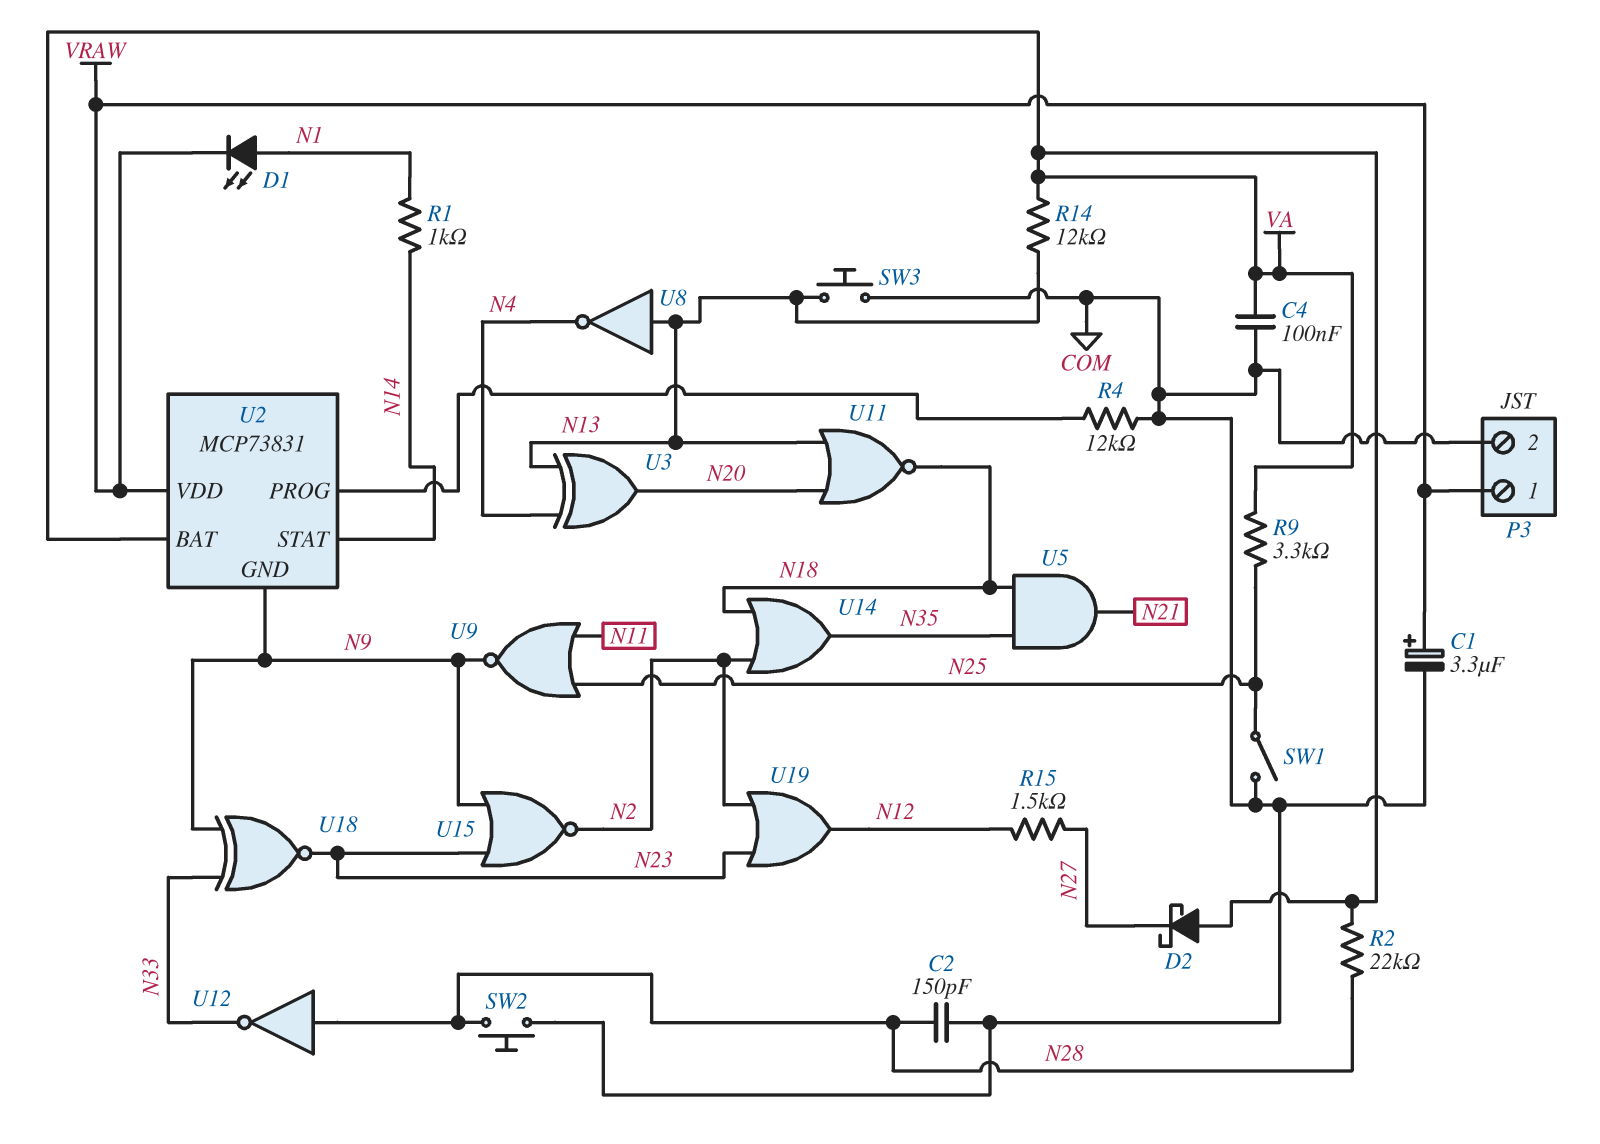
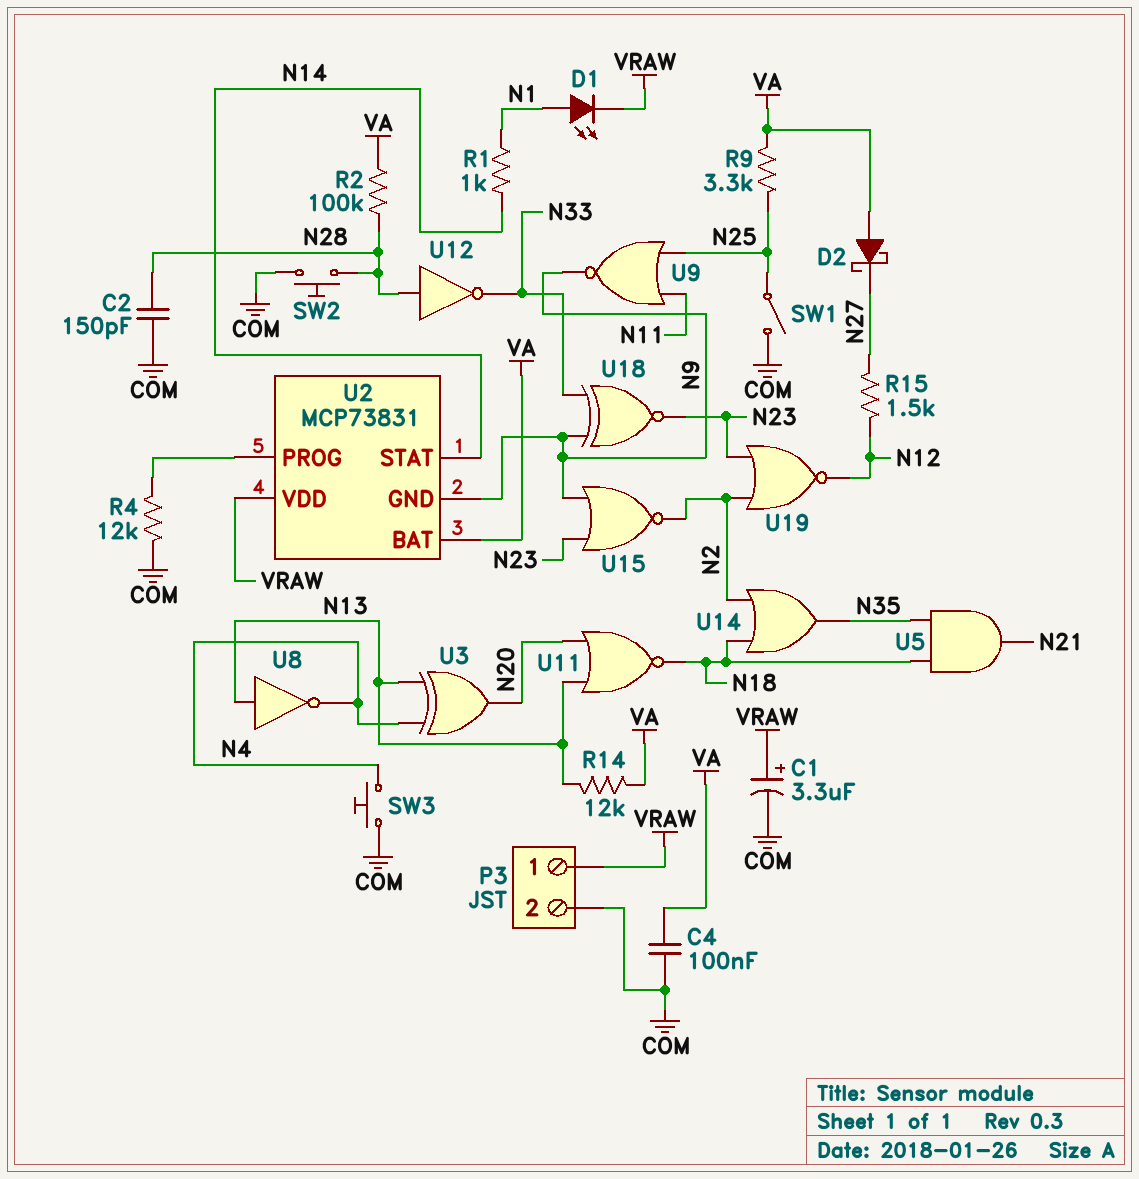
R2: 22k (N28, VA) -> 100k (N28, VA)
SW3: button (COM, N13) -> button (COM, N4)
U19: OR (in N2, in N23, out N12) -> NOR (in N2, in N23, out N12)

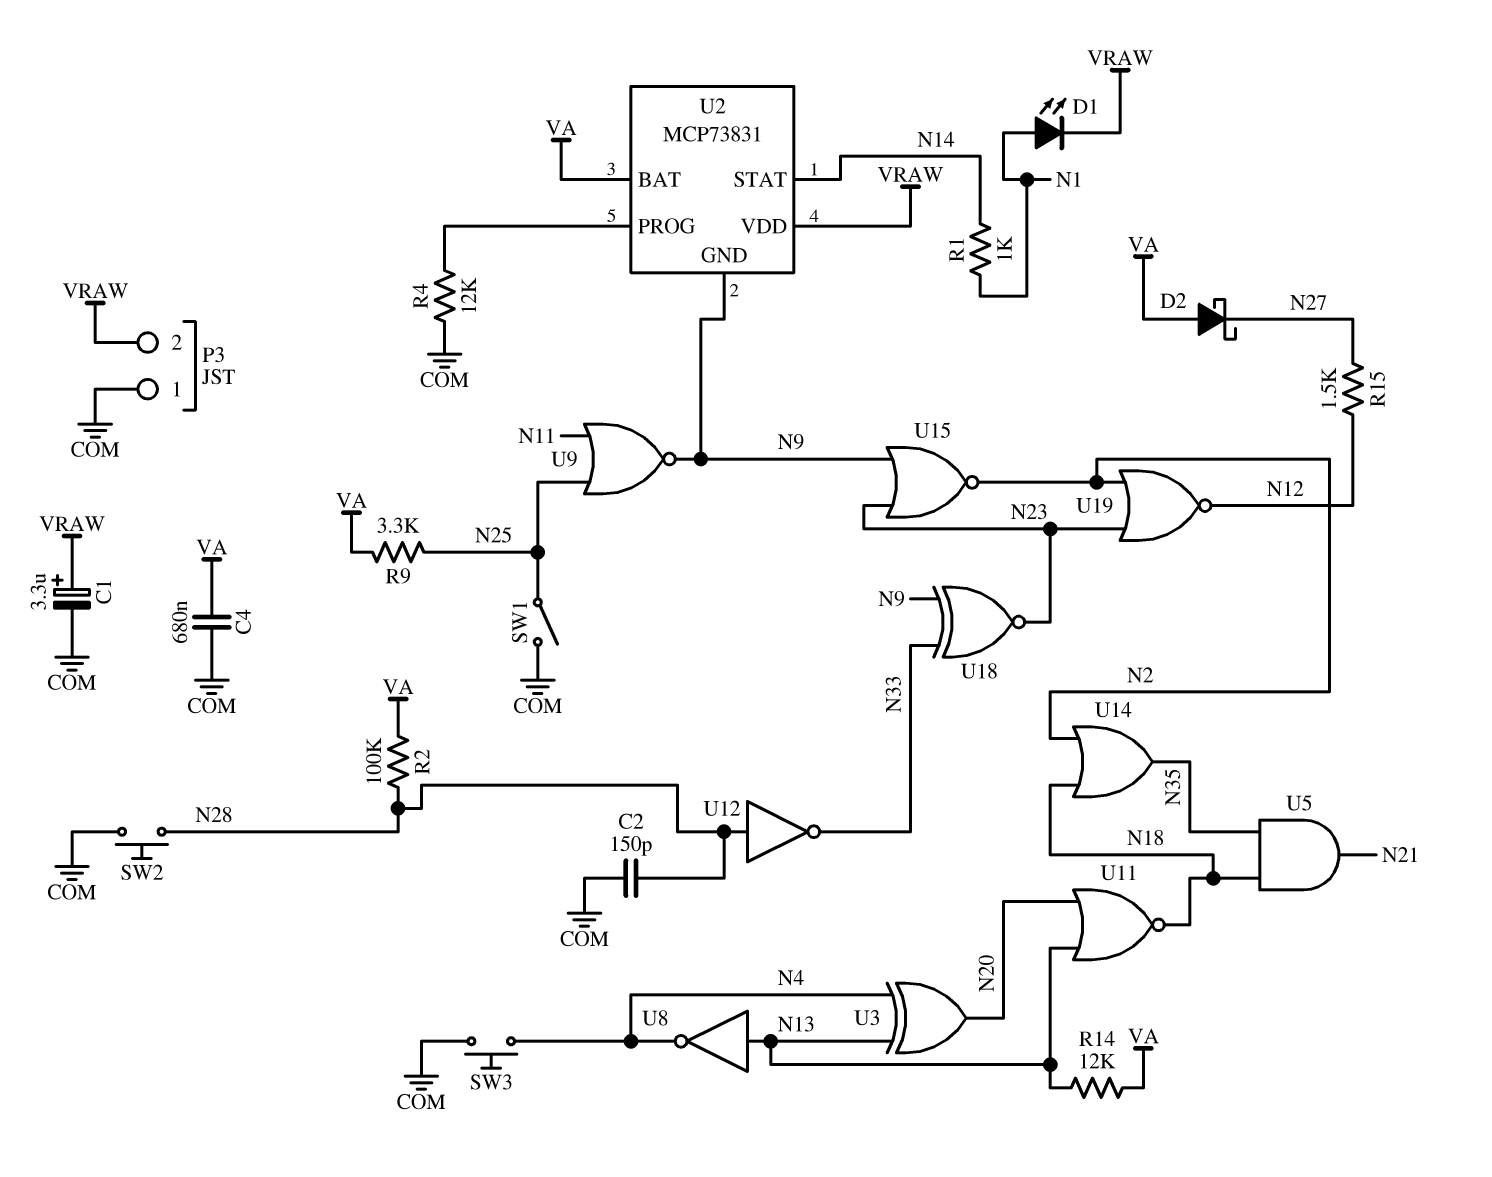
C4: 100nF (COM, VA) -> 680nF (COM, VA)
P3 pin 1: VRAW -> COM
P3 pin 2: COM -> VRAW

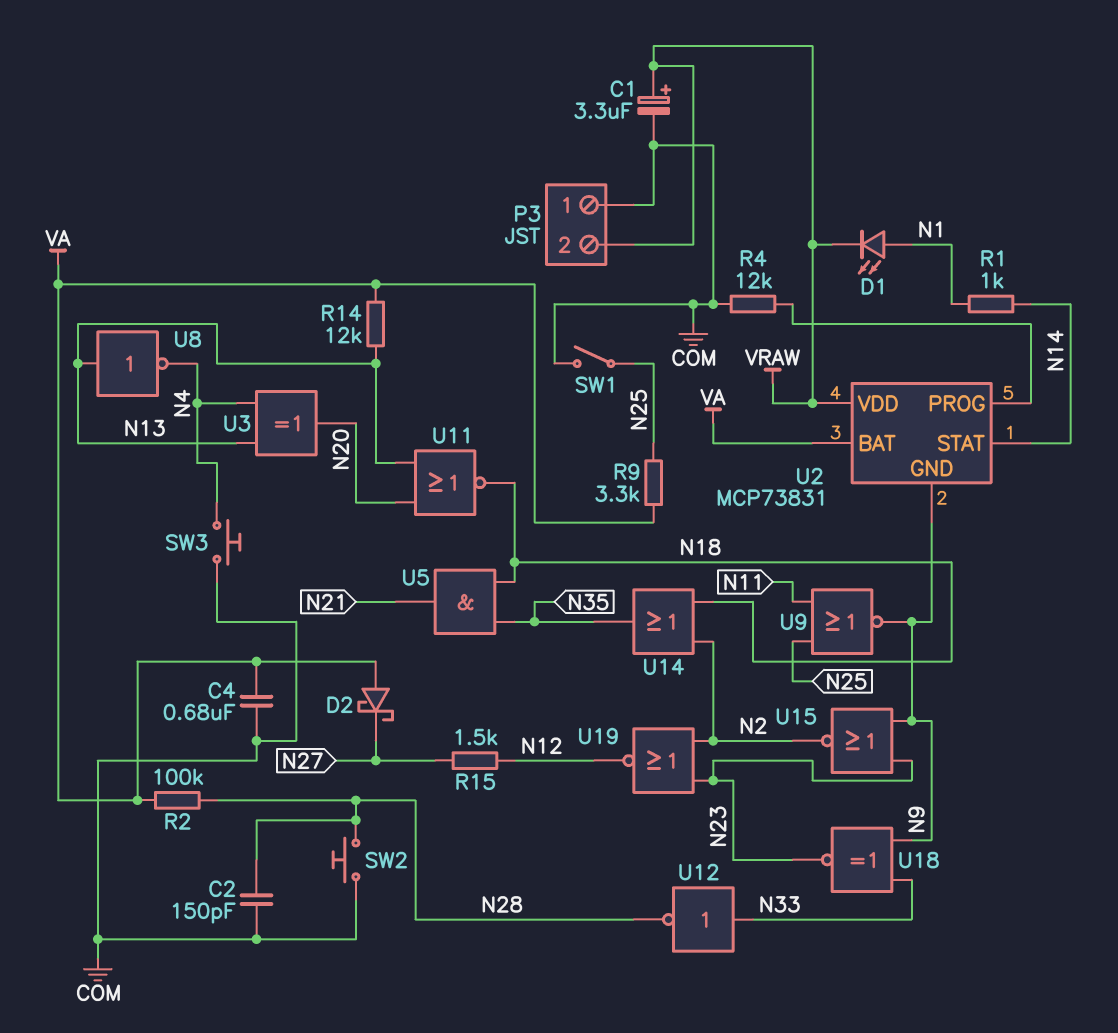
U12: NOT (in N28, out N33) -> NOT (in N33, out N28)

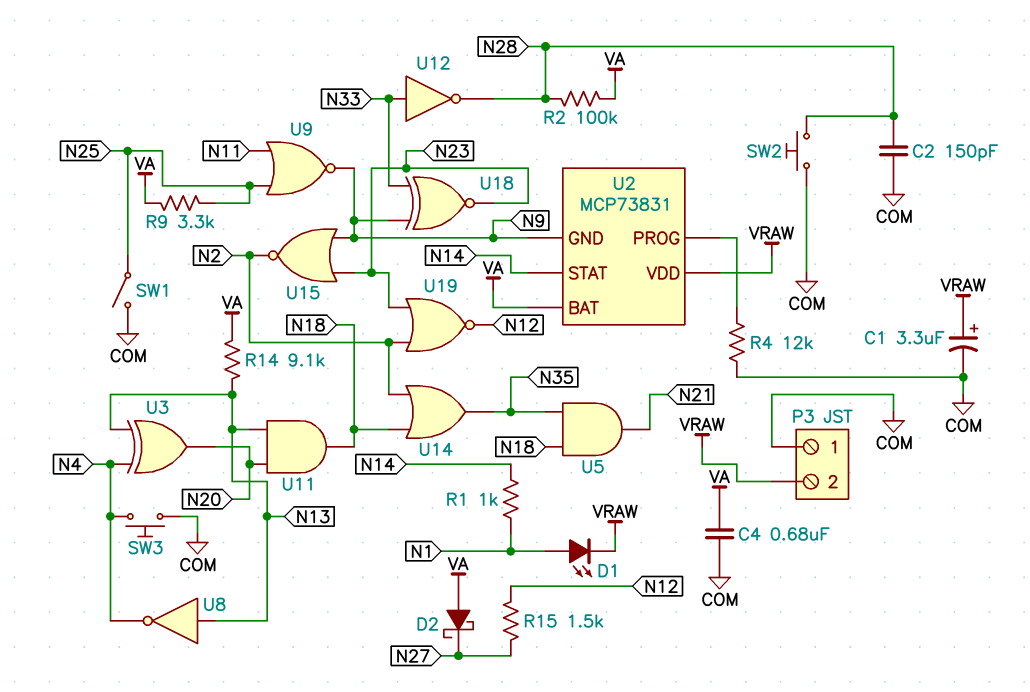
R14: 12k (N13, VA) -> 9.1k (N13, VA)
U11: NOR (in N13, in N20, out N18) -> AND (in N13, in N20, out N18)

